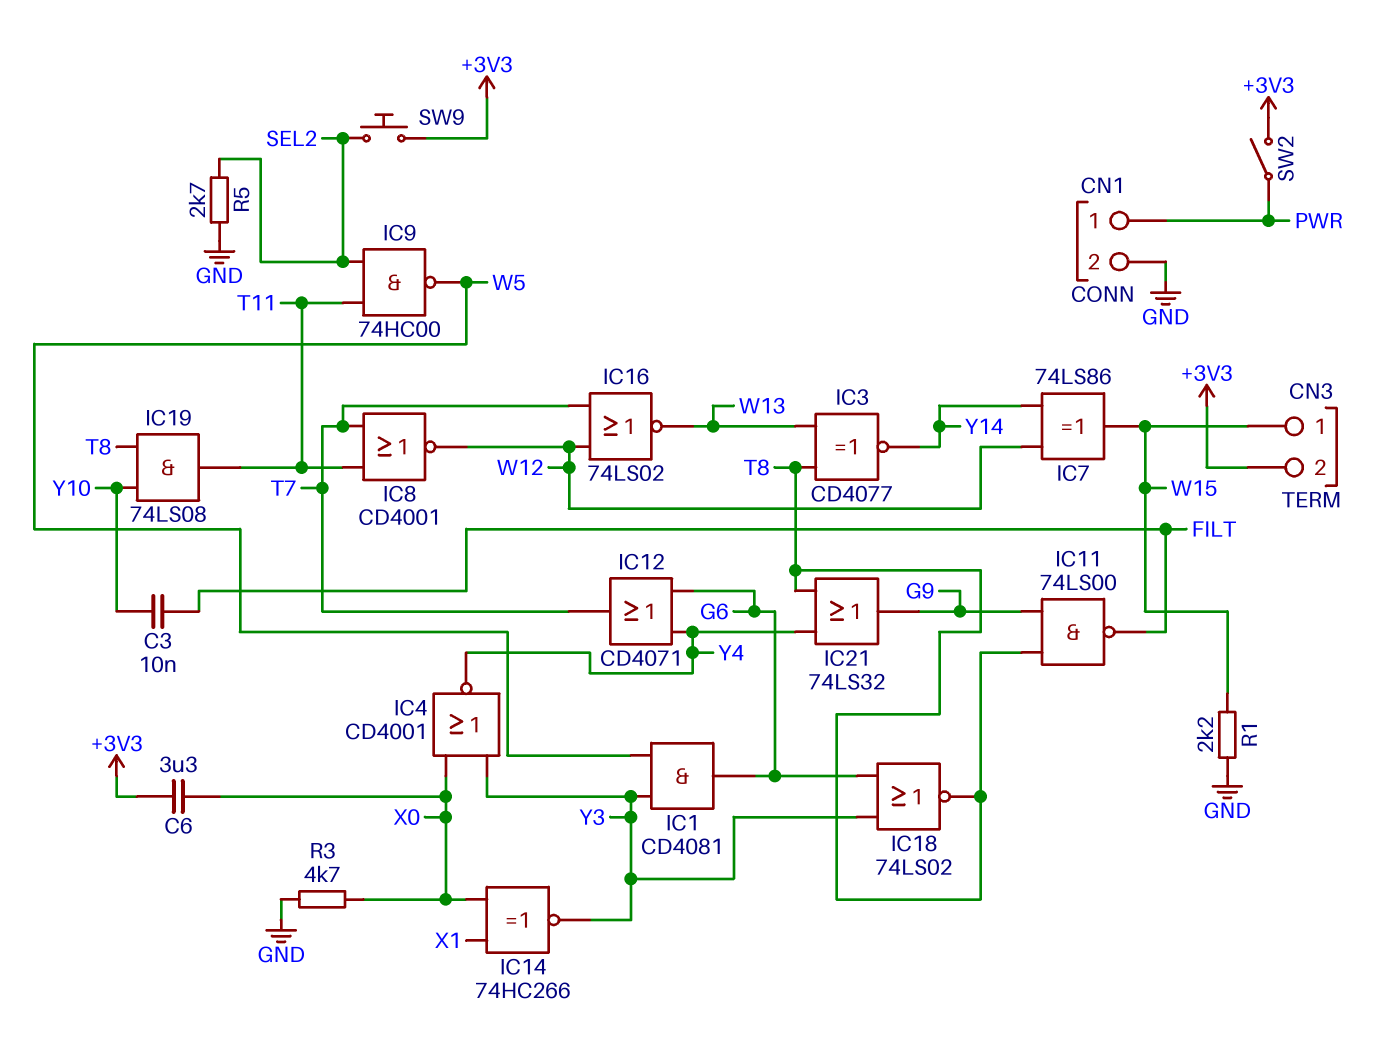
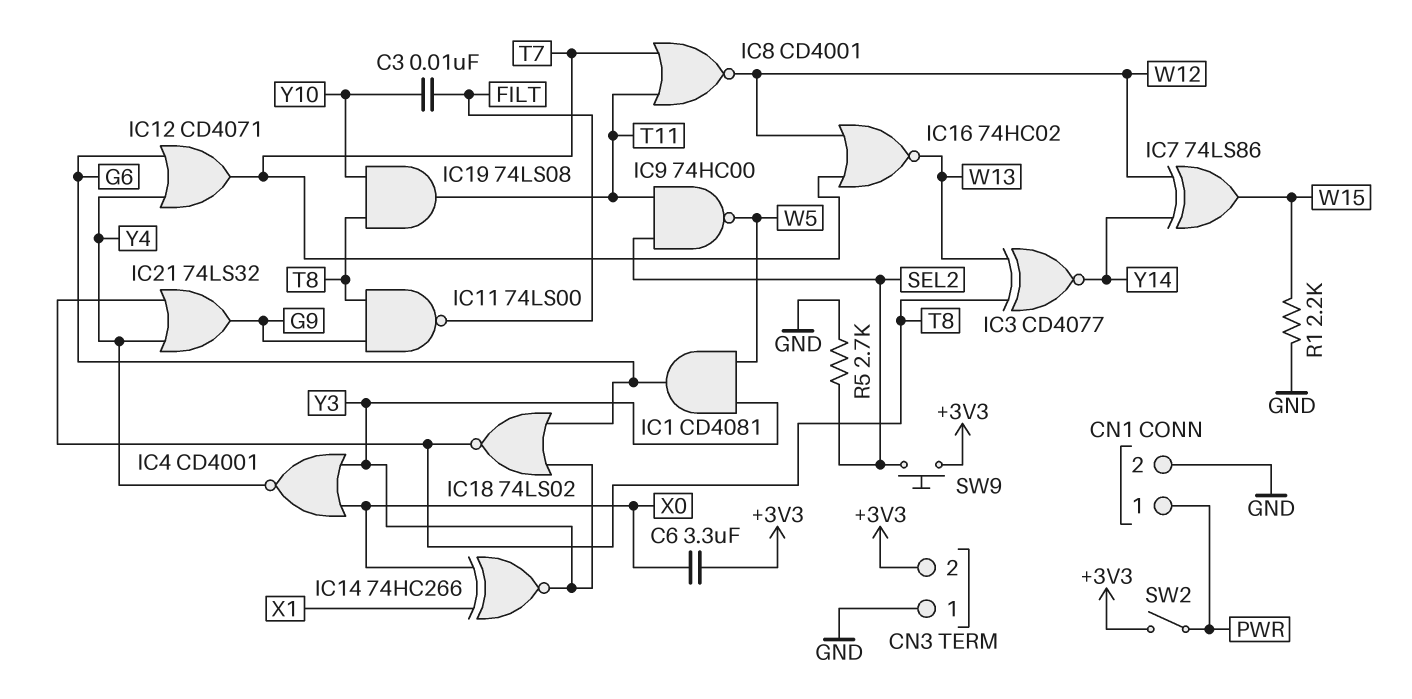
CN3 pin 1: W15 -> GND
IC16: NOR 74LS02 (in T7, in W12, out W13) -> NOR 74HC02 (in T7, in W12, out W13)
R3: 4.7k (GND, X0) -> none

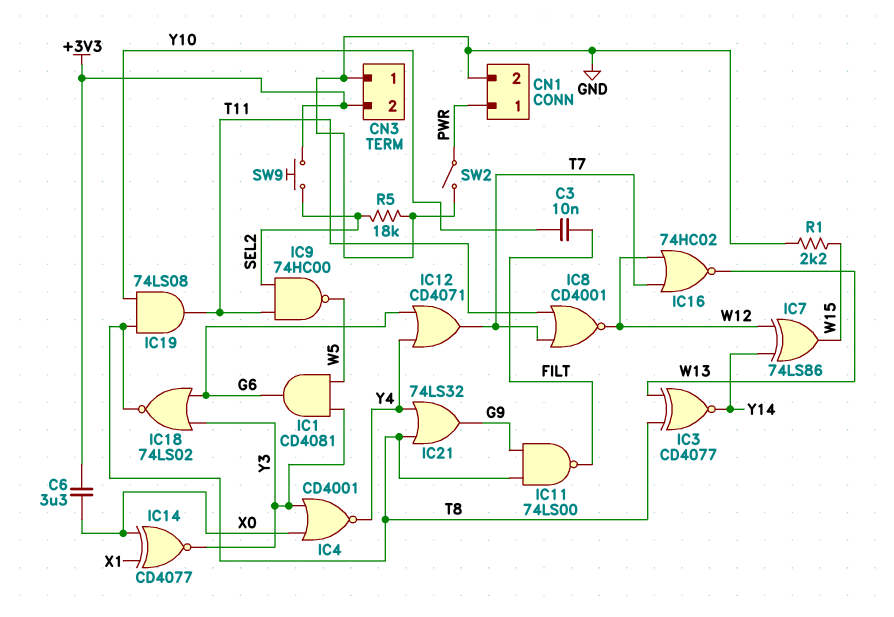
IC14: XNOR 74HC266 (in X0, in X1, out Y3) -> XNOR CD4077 (in X0, in X1, out Y3)
R5: 2.7k (GND, SEL2) -> 18k (GND, SEL2)
SW2: switch (+3V3, PWR) -> switch (GND, PWR)

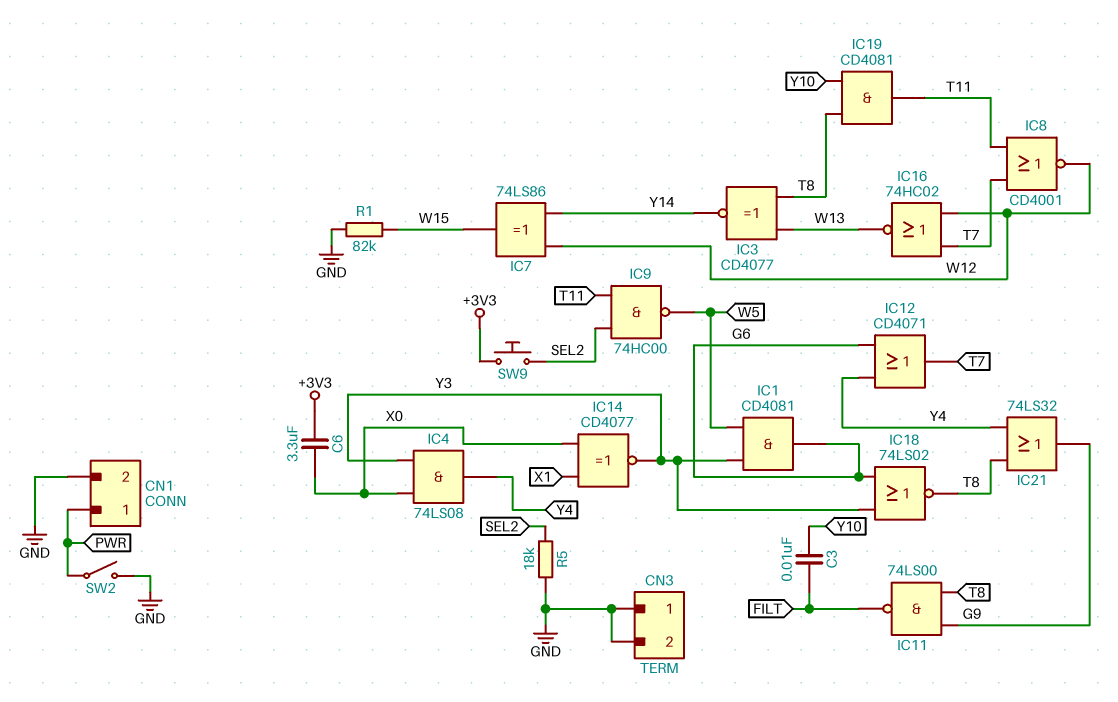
CN3 pin 2: +3V3 -> GND
IC4: NOR CD4001 (in X0, in Y3, out Y4) -> AND 74LS08 (in X0, in Y3, out Y4)
IC19: AND 74LS08 (in T8, in Y10, out T11) -> AND CD4081 (in T8, in Y10, out T11)
R1: 2.2k (GND, W15) -> 82k (GND, W15)

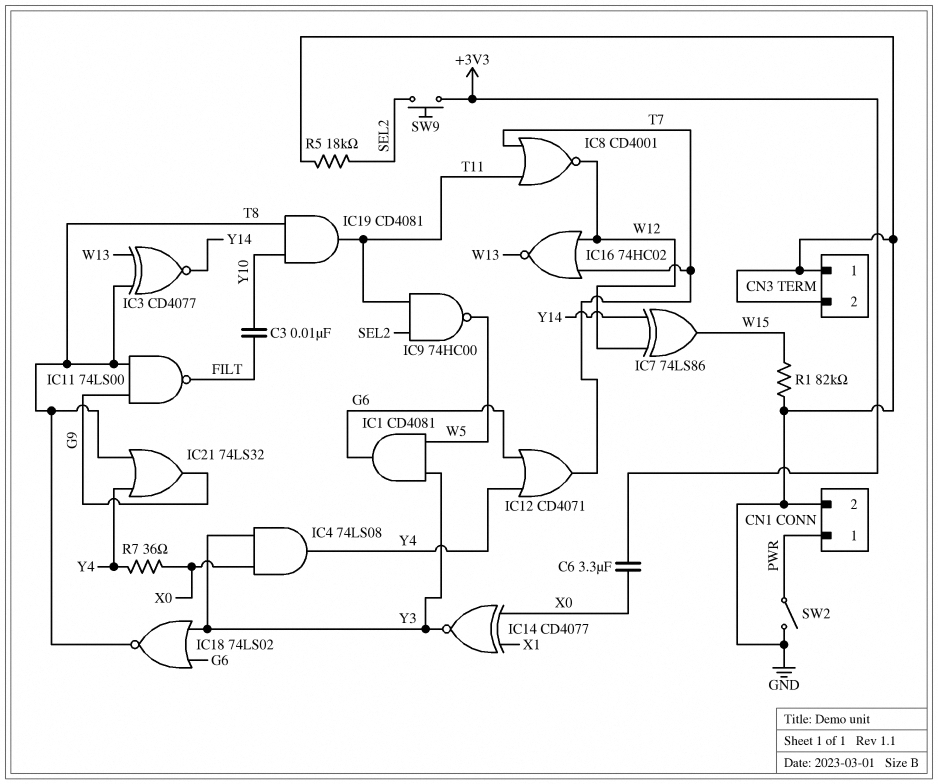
R7: none -> 36 (X0, Y4)

